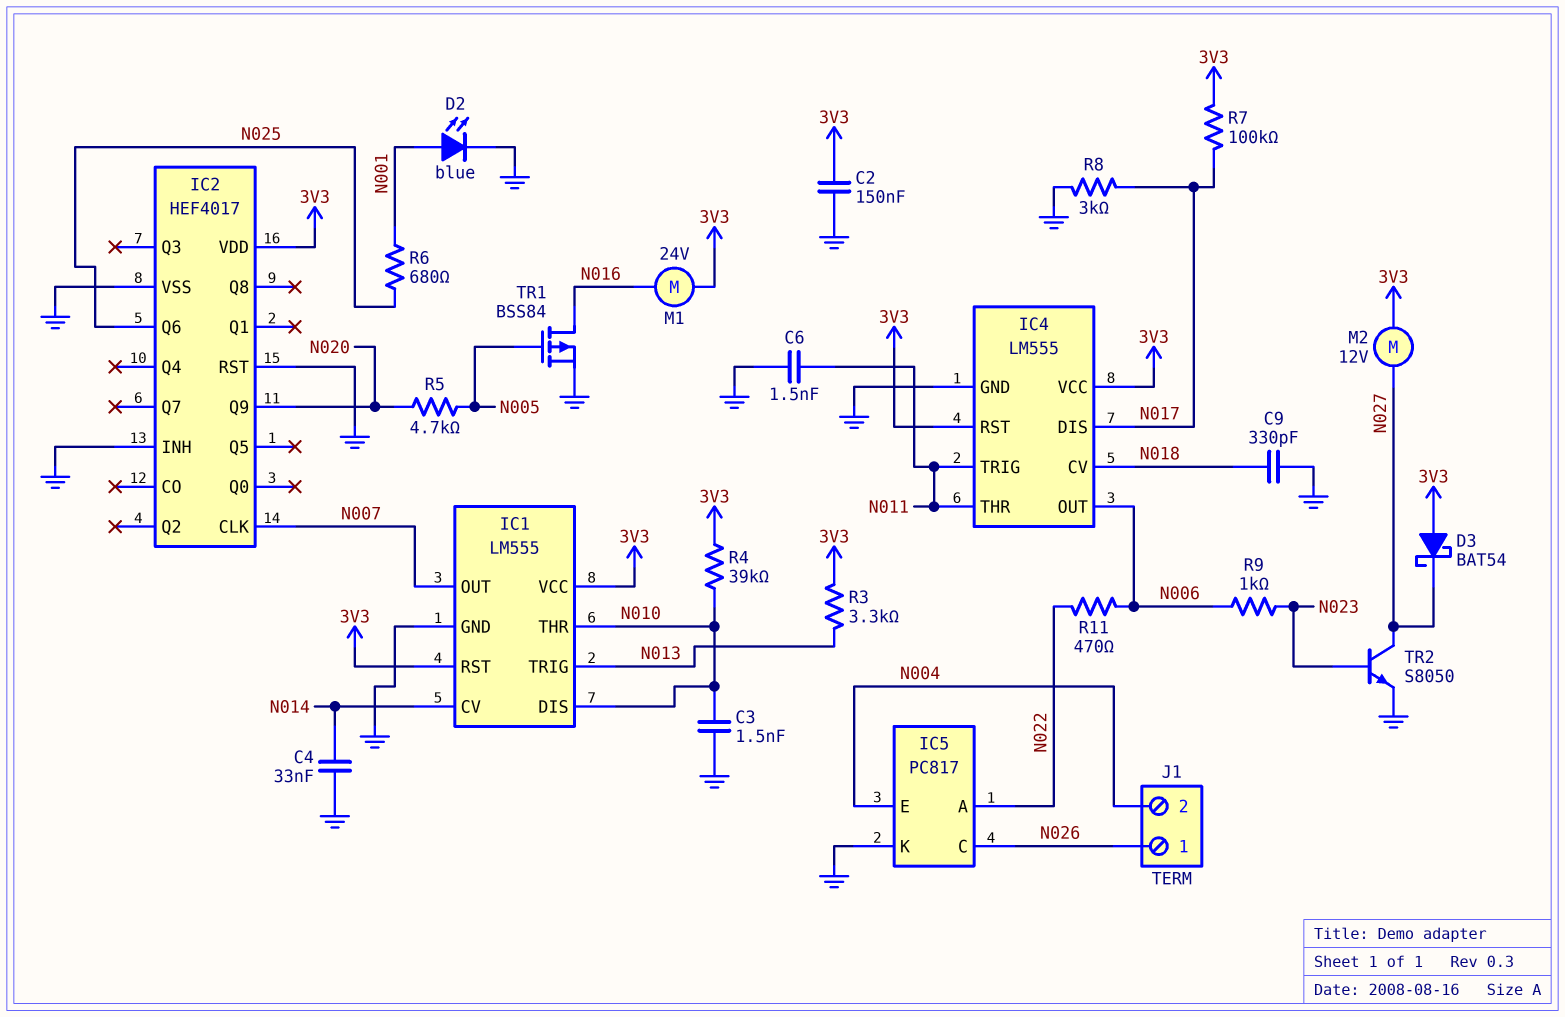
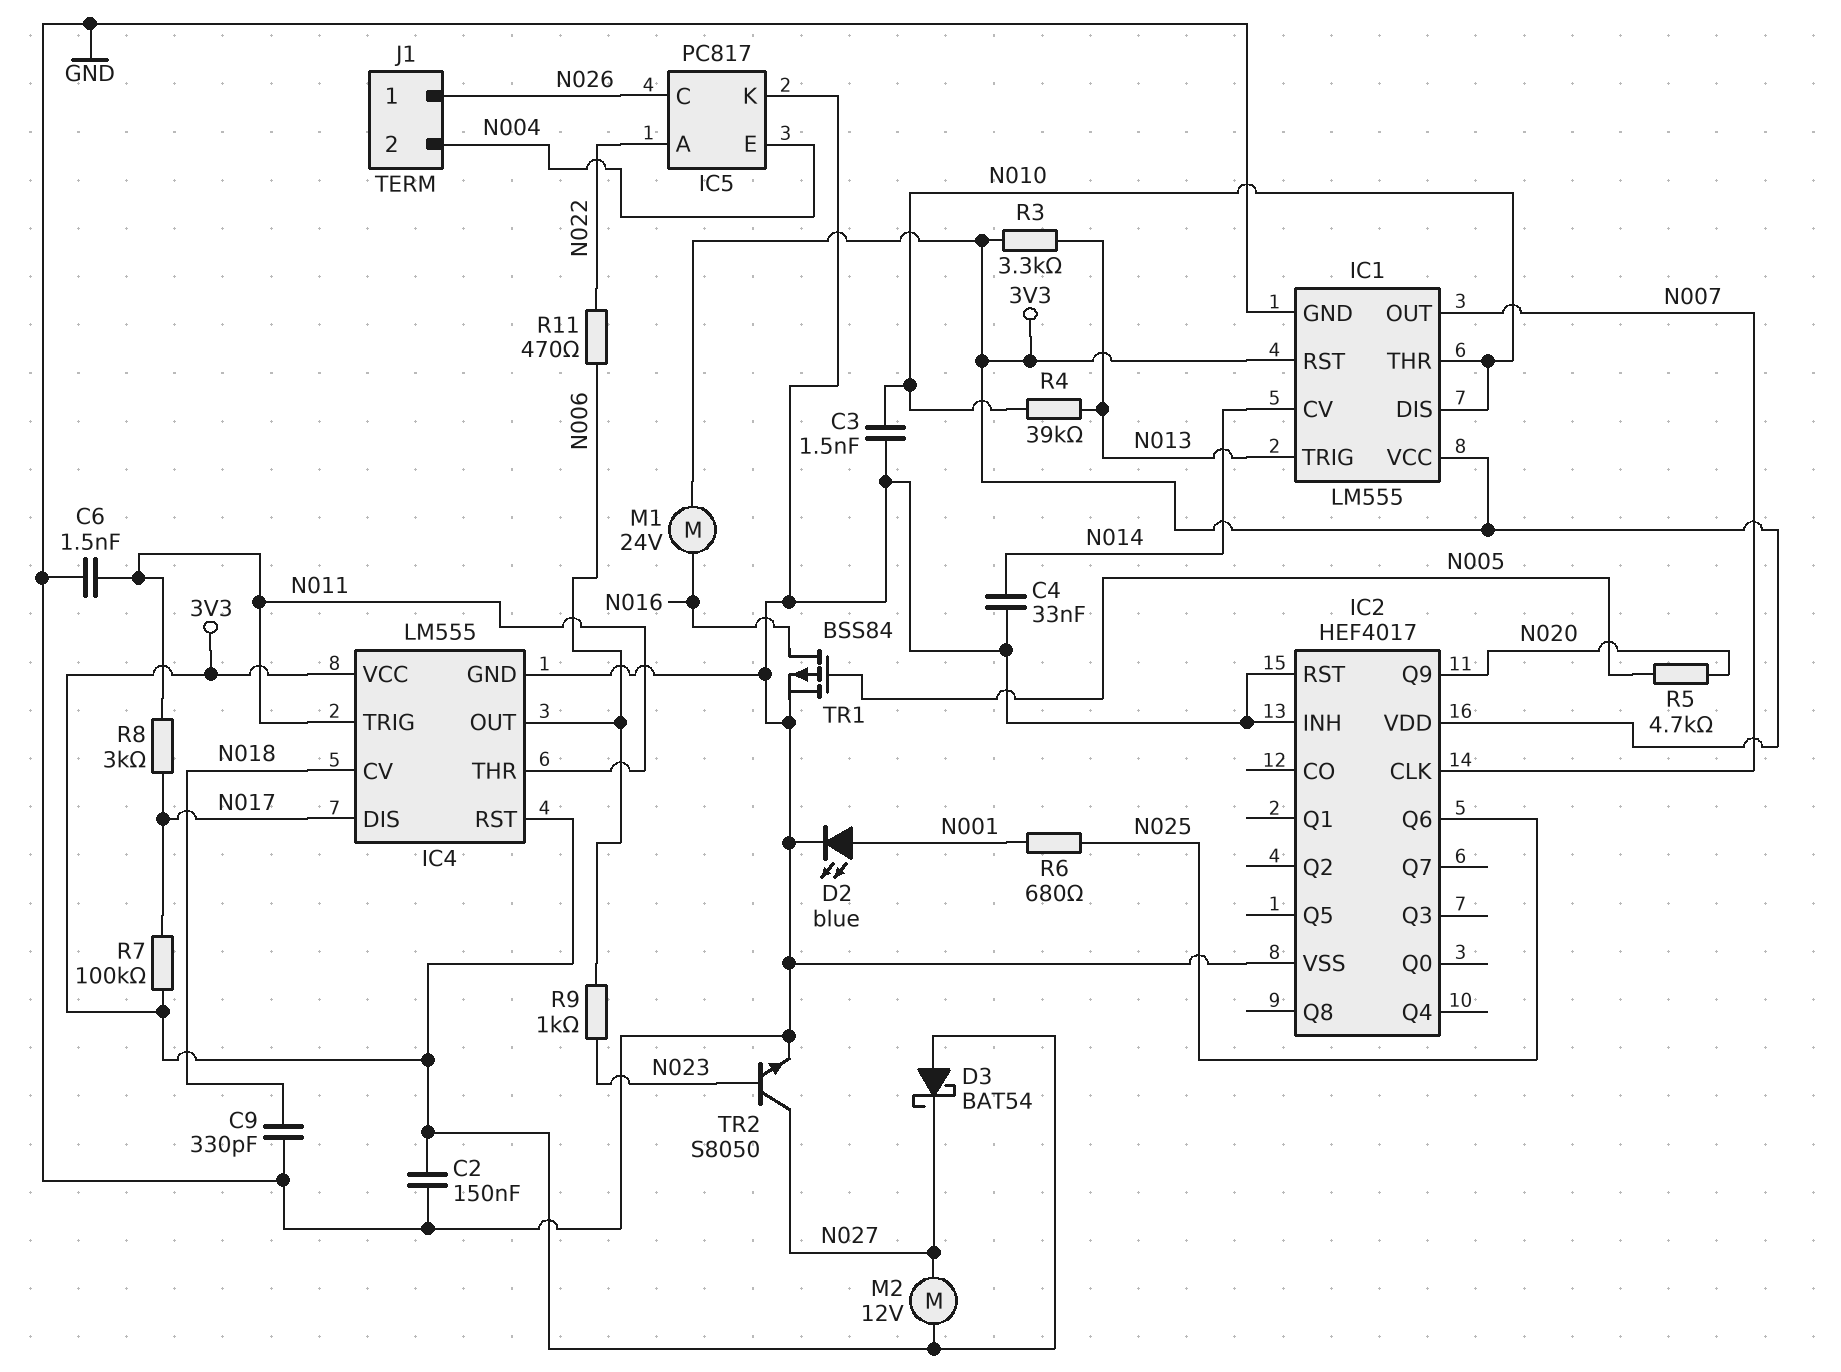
R4: 39k (3V3, N010) -> 39k (N010, N013)
R8: 3k (GND, N017) -> 3k (N011, N017)

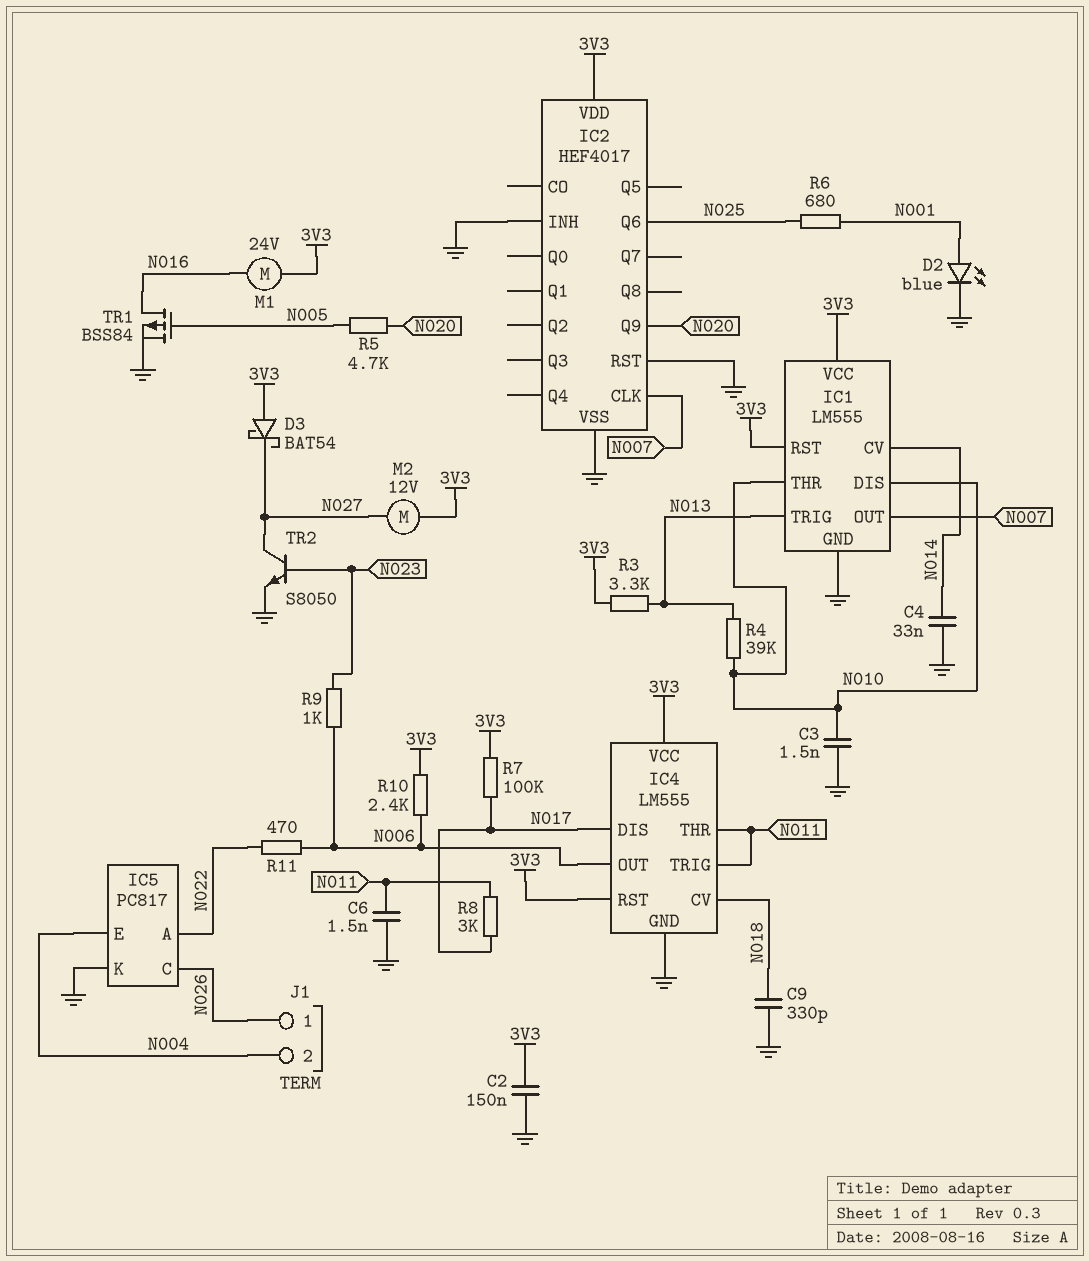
R10: none -> 2.4k (3V3, N006)

